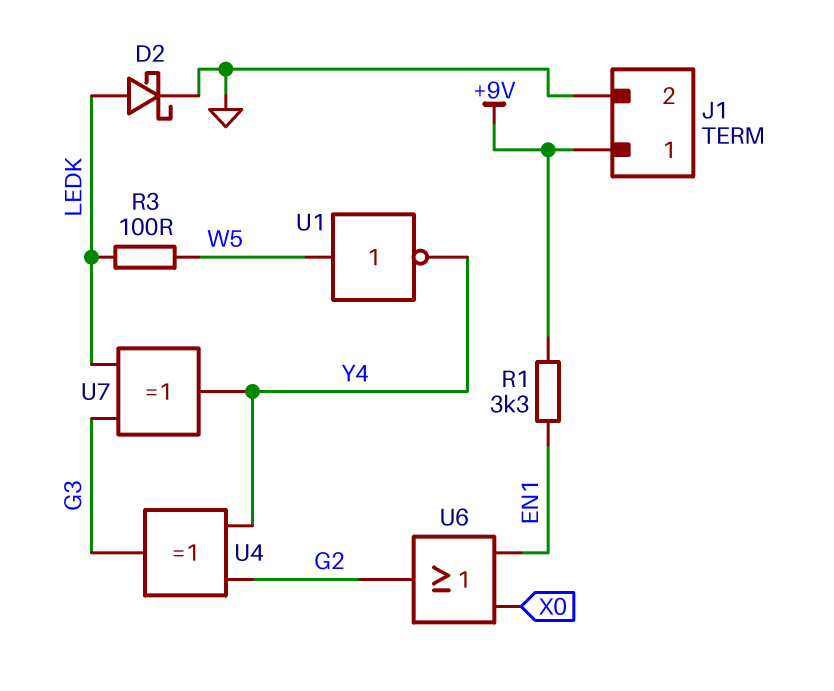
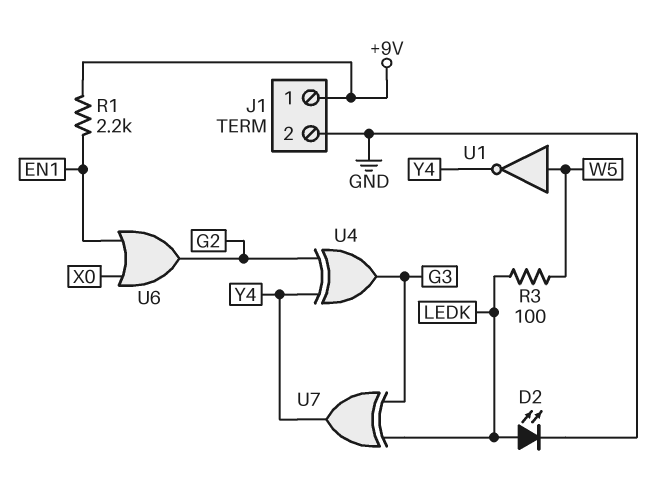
D2: schottky (A LEDK, K GND) -> LED (A LEDK, K GND)
R1: 3.3k (+9V, EN1) -> 2.2k (+9V, EN1)

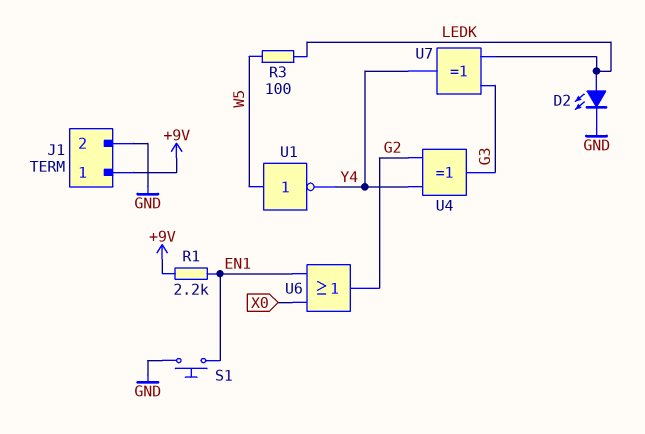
S1: none -> button (EN1, GND)

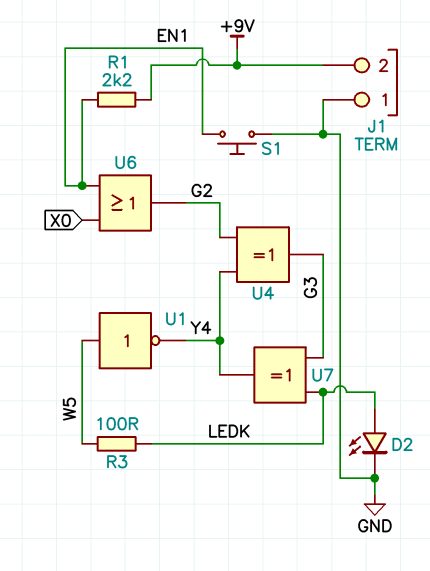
J1 pin 1: +9V -> GND
J1 pin 2: GND -> +9V

